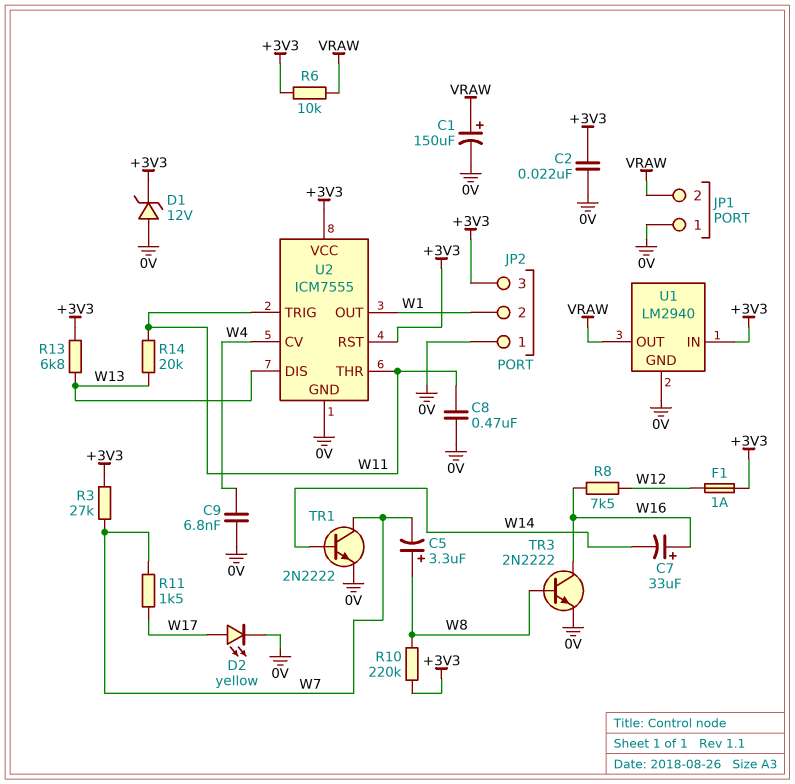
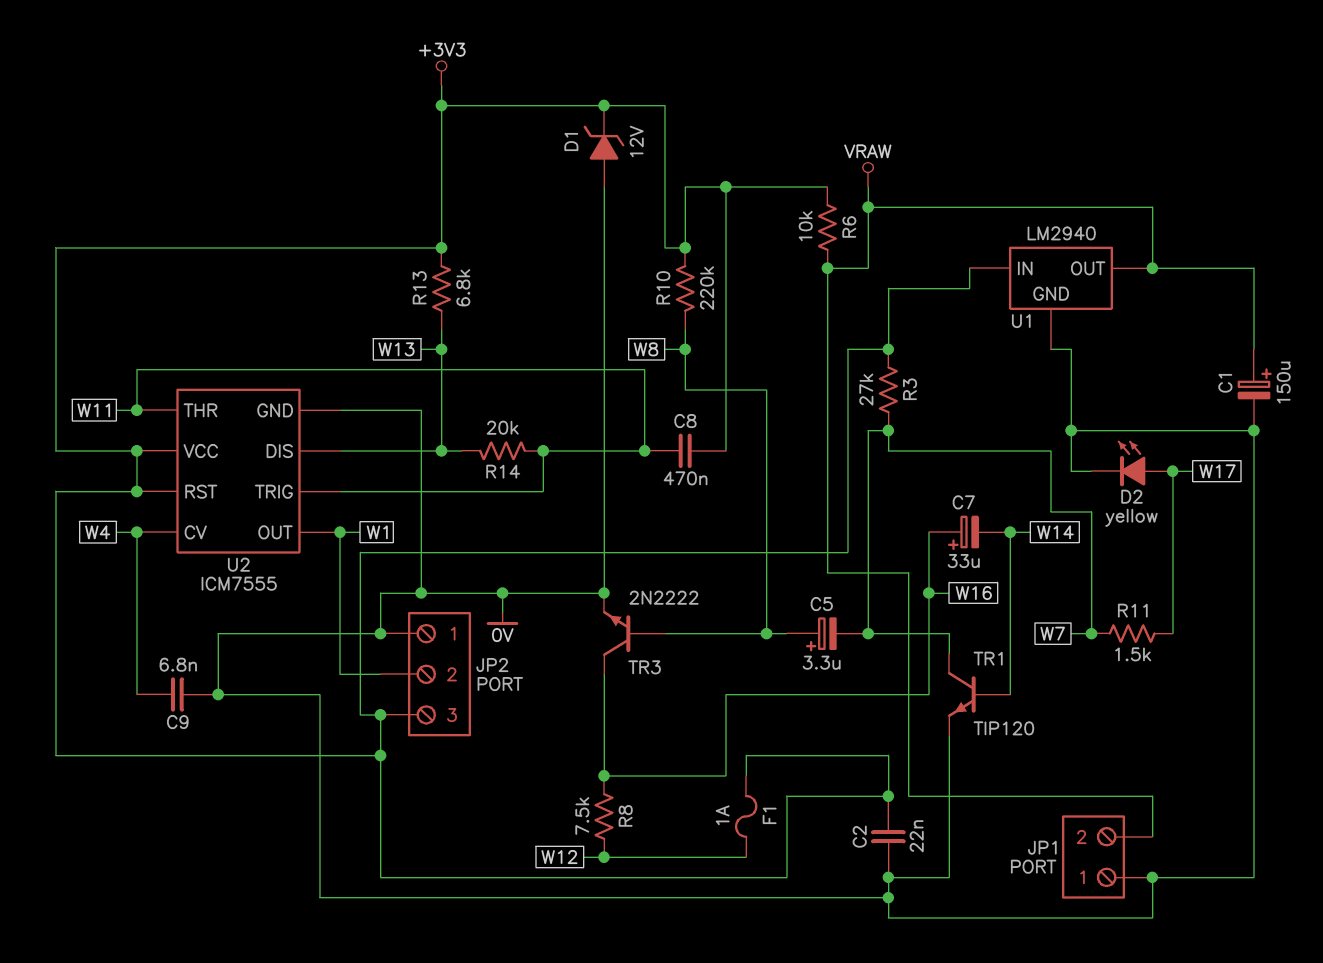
C8: 470nF (0V, W11) -> 470nF (+3V3, W11)
TR1: NPN 2N2222 (B W14, C W7, E 0V) -> NPN TIP120 (B W14, C W7, E 0V)

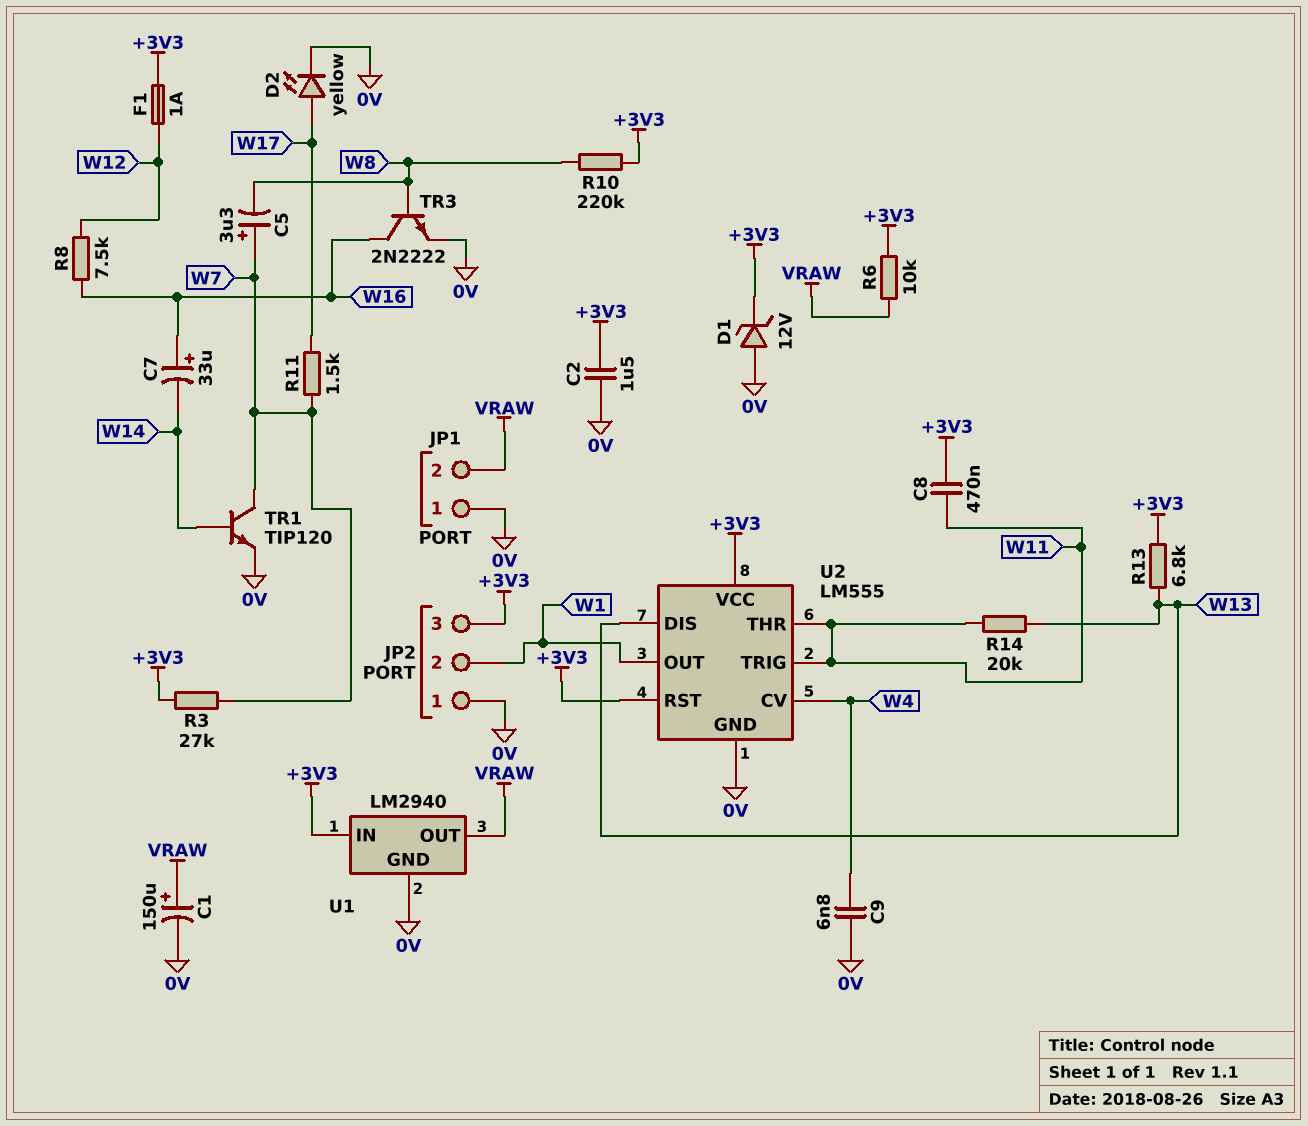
C2: 22nF (+3V3, 0V) -> 1.5uF (+3V3, 0V)
C5: 3.3uF (plus W8, minus W7) -> 3.3uF (plus W7, minus W8)
U2: ICM7555 -> LM555

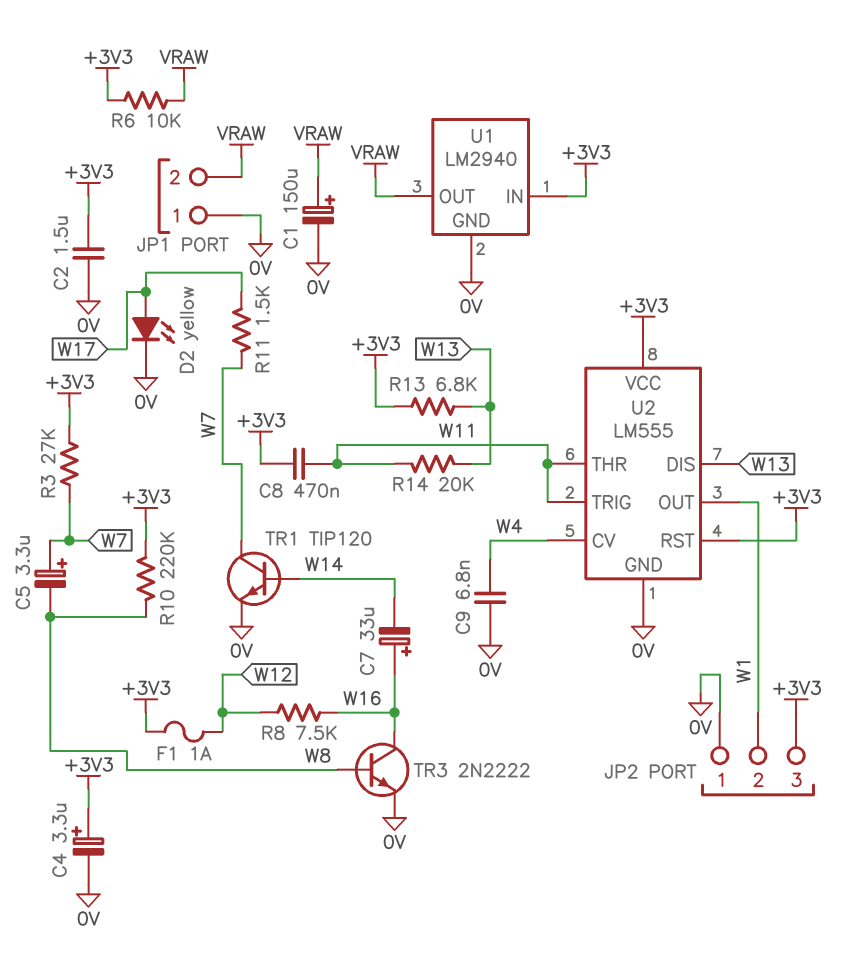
C4: none -> 3.3uF (plus +3V3, minus 0V)
D1: zener 12V (A 0V, K +3V3) -> none

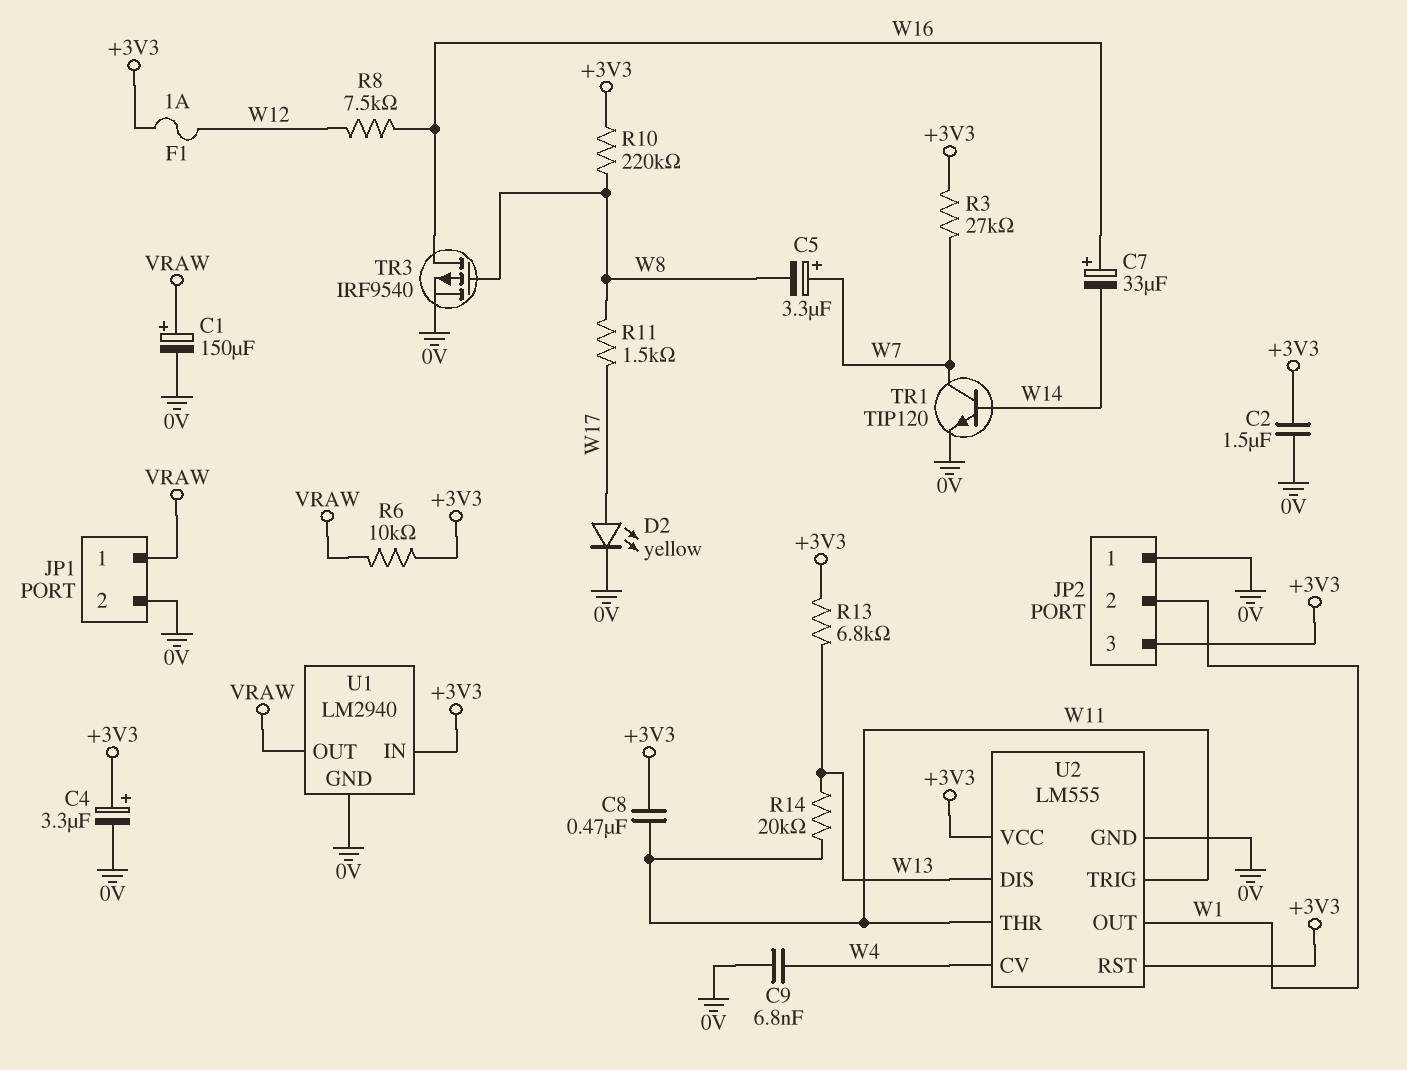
JP1 pin 1: 0V -> VRAW
JP1 pin 2: VRAW -> 0V
R11: 1.5k (W7, W17) -> 1.5k (W8, W17)
TR3: NPN 2N2222 (B W8, C W16, E 0V) -> PMOS IRF9540 (G W8, D W16, S 0V)

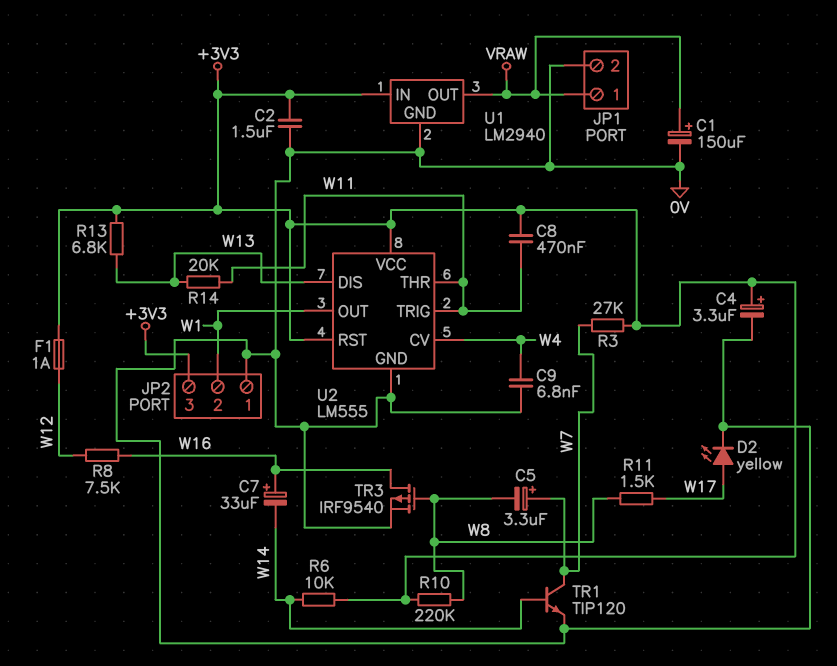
R6: 10k (+3V3, VRAW) -> 10k (+3V3, W14)

